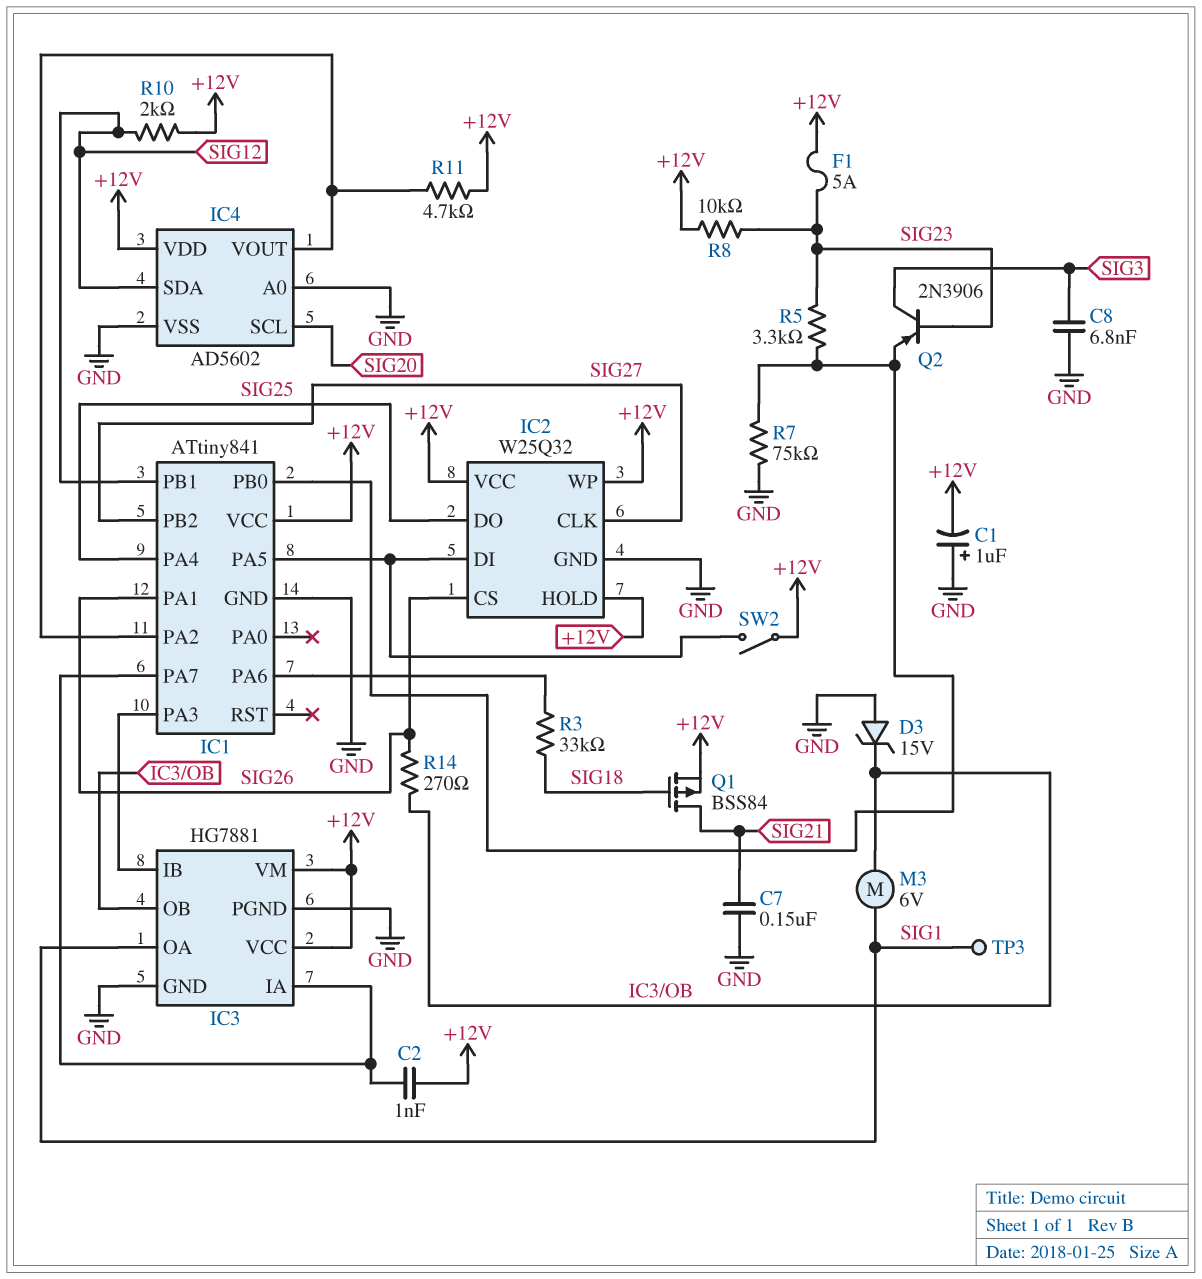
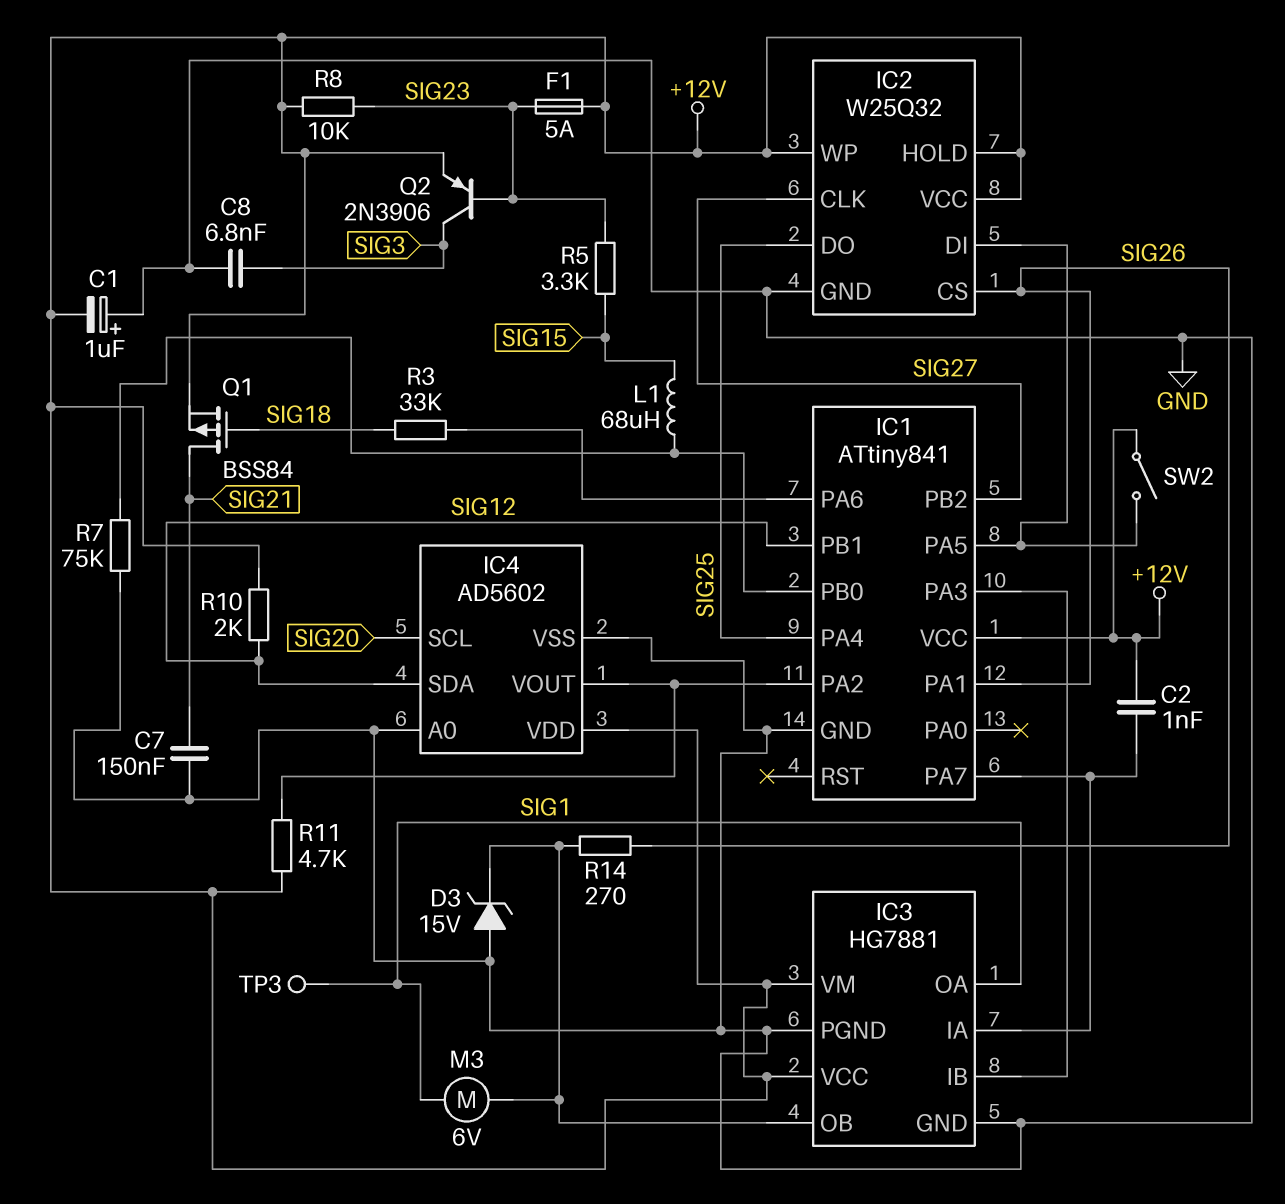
L1: none -> 68uH (IC1/PB0, SIG15)
Q2: PNP 2N3906 (B SIG23, C SIG3, E IC1/PB0) -> PNP 2N3906 (B SIG23, C SIG3, E +12V)
R5: 3.3k (IC1/PB0, SIG23) -> 3.3k (SIG15, SIG23)

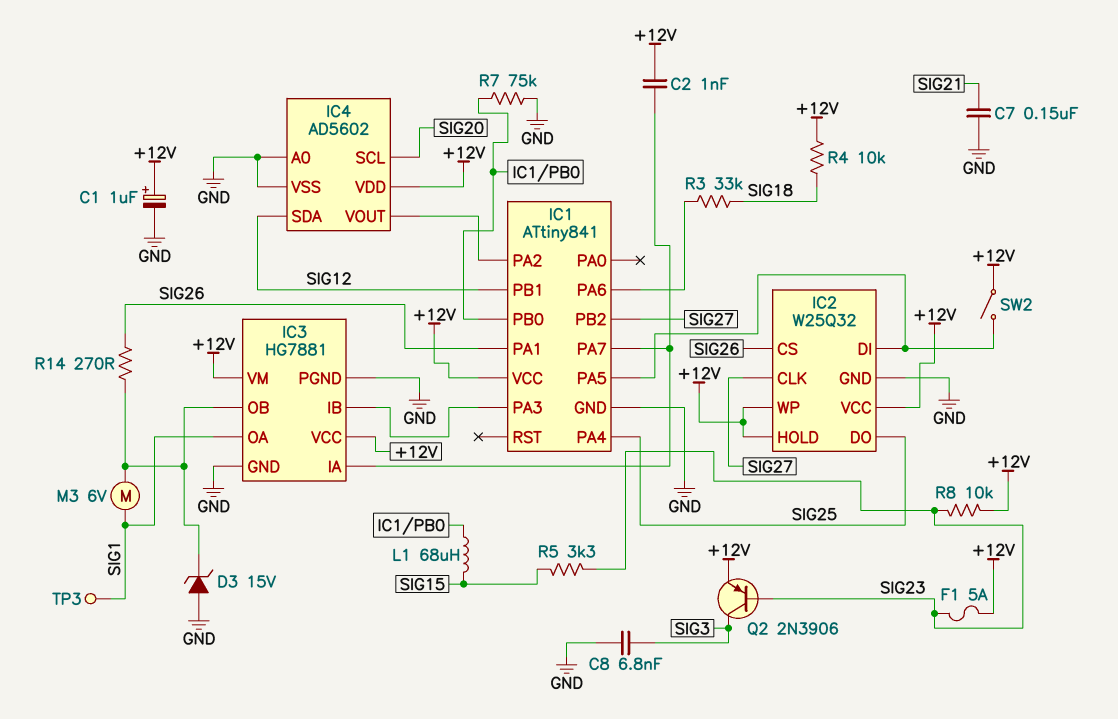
C1: 1uF (plus GND, minus +12V) -> 1uF (plus +12V, minus GND)
Q1: PMOS BSS84 (G SIG18, D SIG21, S +12V) -> none
R4: none -> 10k (+12V, SIG18)
R10: 2k (+12V, SIG12) -> none
R11: 4.7k (+12V, IC1/PA2) -> none

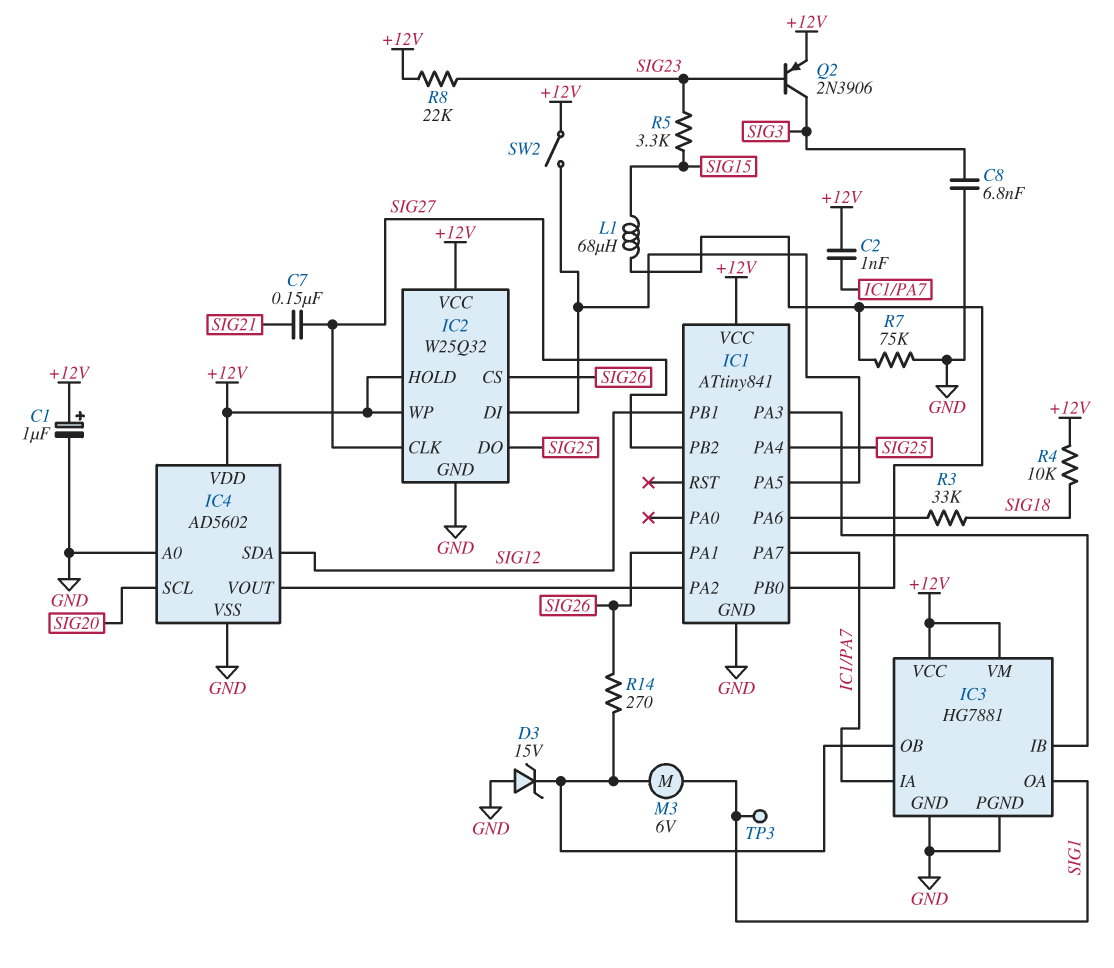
C7: 150nF (GND, SIG21) -> 150nF (SIG21, SIG27)
F1: 5A (+12V, SIG23) -> none
R8: 10k (+12V, SIG23) -> 22k (+12V, SIG23)

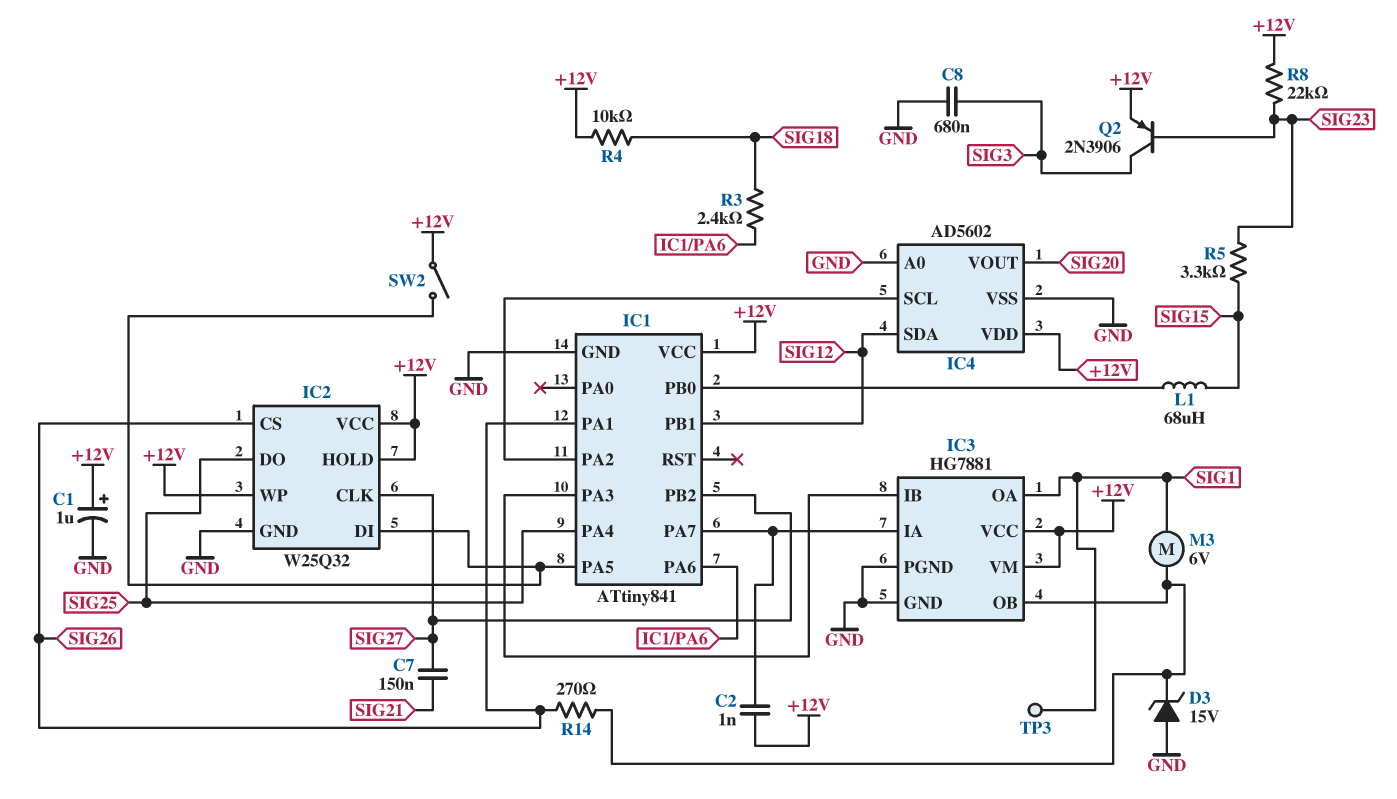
C8: 6.8nF (GND, SIG3) -> 680nF (GND, SIG3)
IC4 pin SCL: SIG20 -> IC1/PA2
IC4 pin VOUT: IC1/PA2 -> SIG20
R3: 33k (IC1/PA6, SIG18) -> 2.4k (IC1/PA6, SIG18)
R7: 75k (GND, IC1/PB0) -> none

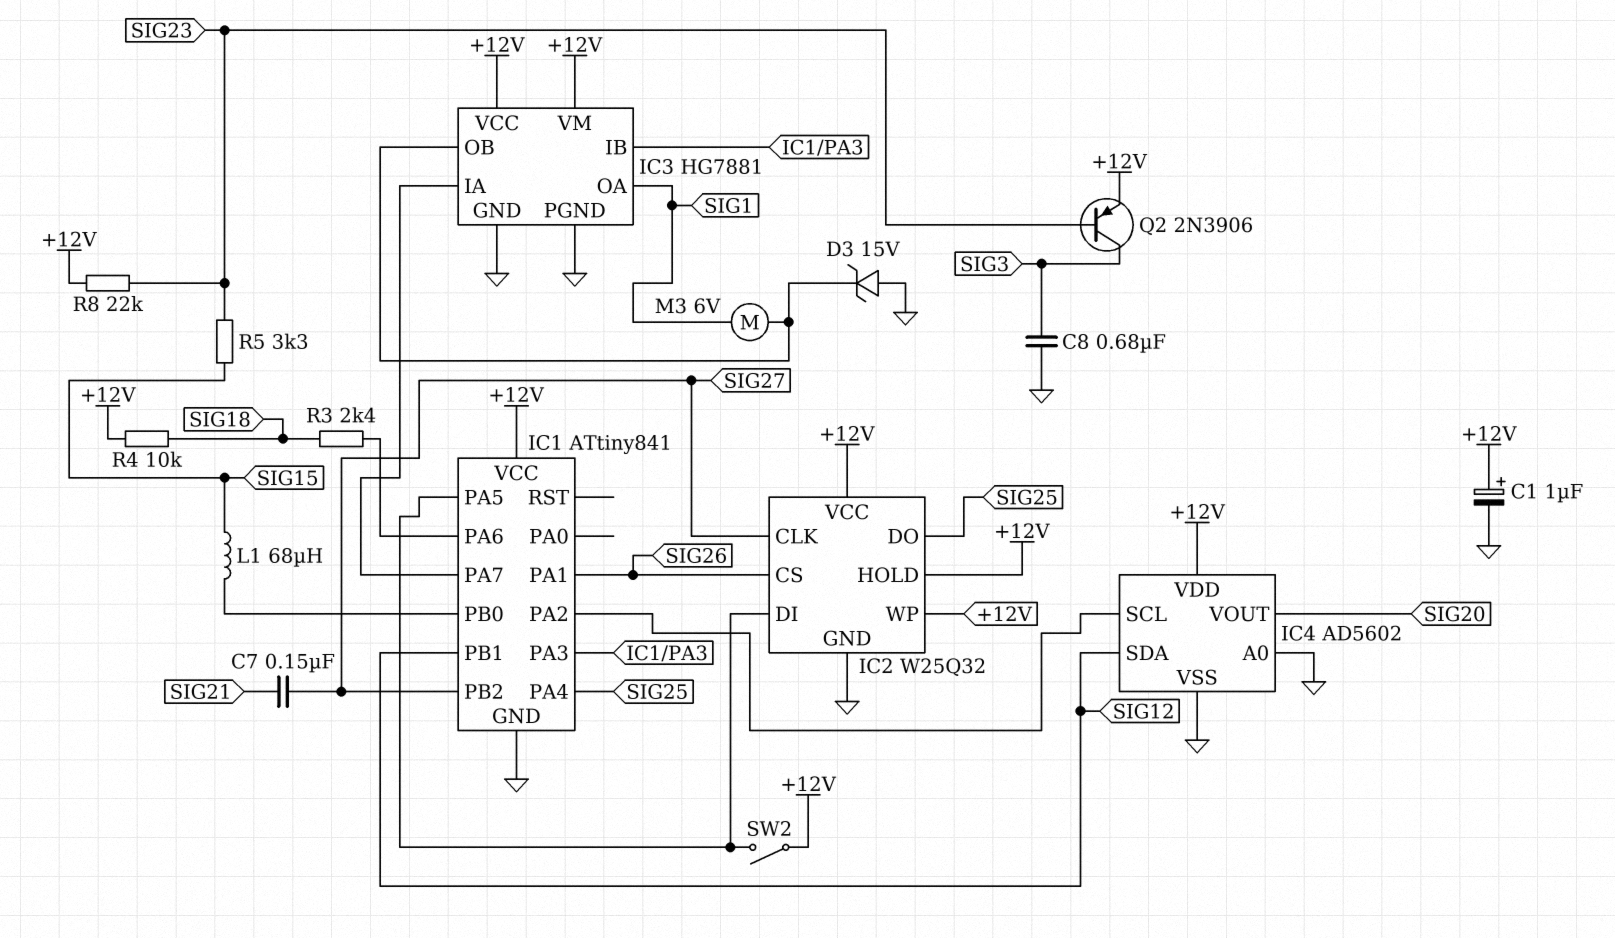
C2: 1nF (+12V, IC1/PA7) -> none
R14: 270 (IC3/OB, SIG26) -> none
TP3: test point (SIG1) -> none

